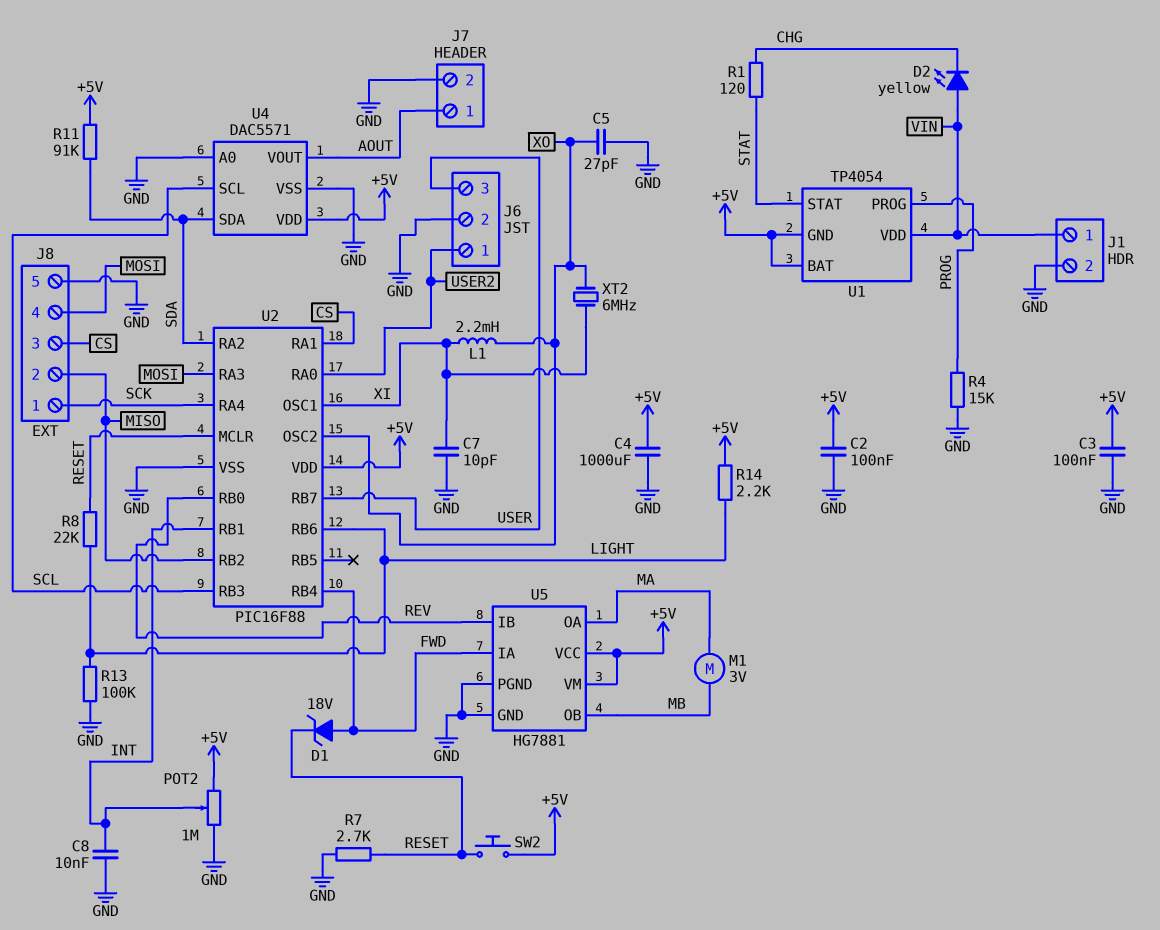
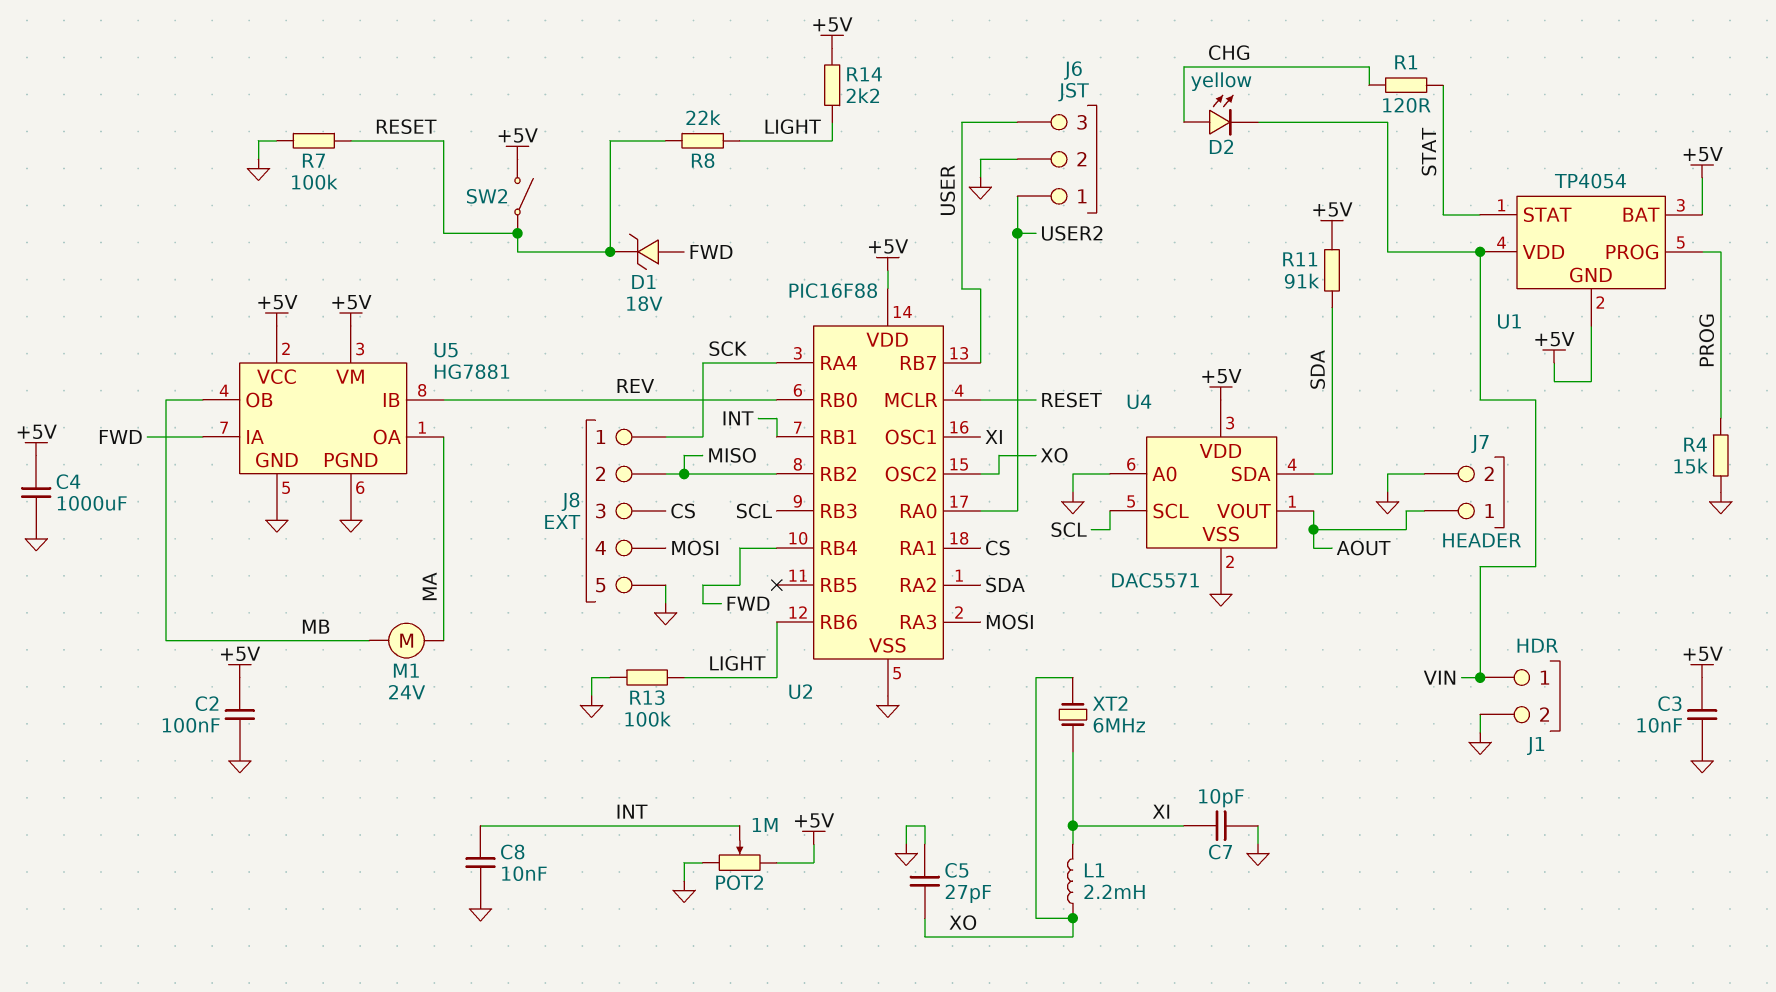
C3: 100nF (+5V, GND) -> 10nF (+5V, GND)
D2: LED yellow (A VIN, K CHG) -> LED yellow (A CHG, K VIN)
M1: motor 3V (MA, MB) -> motor 24V (MA, MB)
R7: 2.7k (GND, RESET) -> 100k (GND, RESET)
SW2: button (+5V, RESET) -> switch (+5V, RESET)

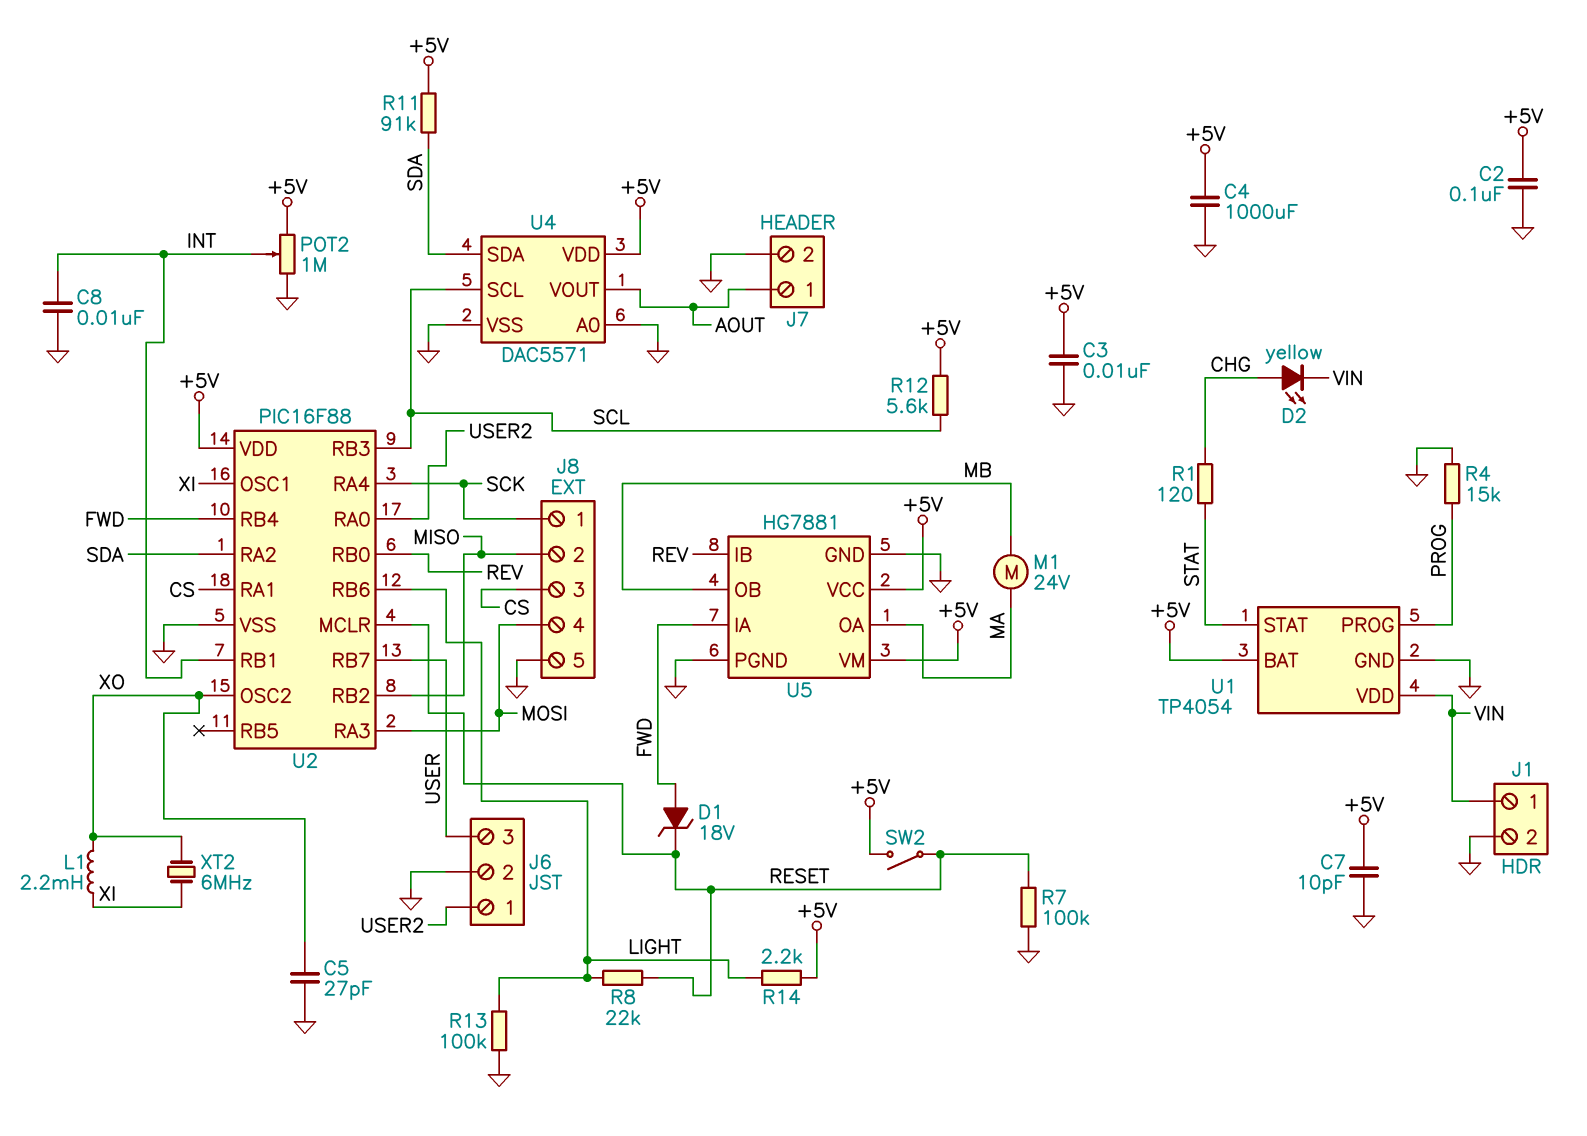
C7: 10pF (GND, XI) -> 10pF (+5V, GND)
R12: none -> 5.6k (+5V, SCL)
U1 pin GND: +5V -> GND

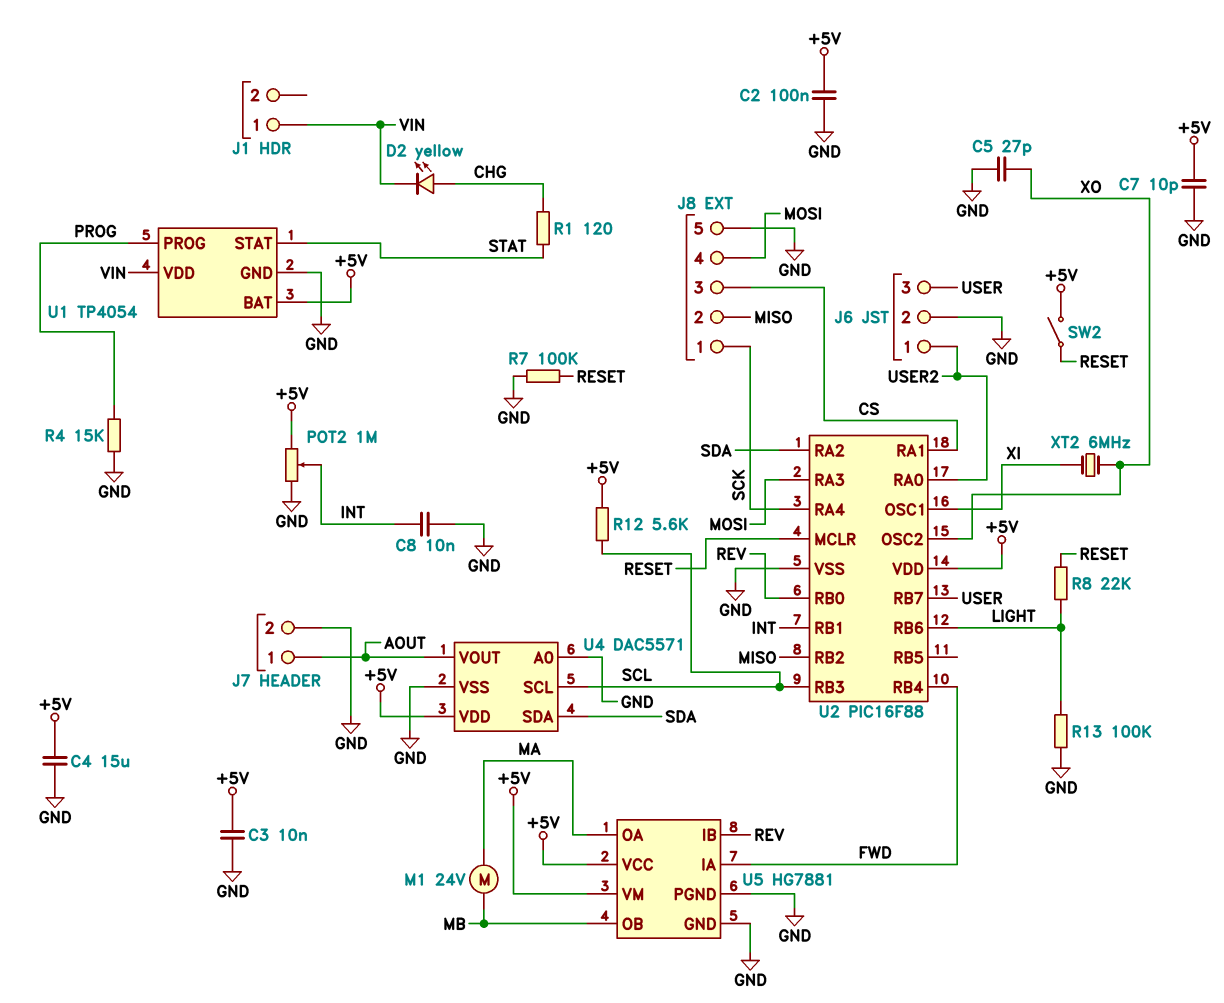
C4: 1000uF (+5V, GND) -> 15uF (+5V, GND)
D1: zener 18V (A FWD, K RESET) -> none
J1 pin 2: GND -> none
L1: 2.2mH (XI, XO) -> none
R11: 91k (+5V, SDA) -> none
R14: 2.2k (+5V, LIGHT) -> none

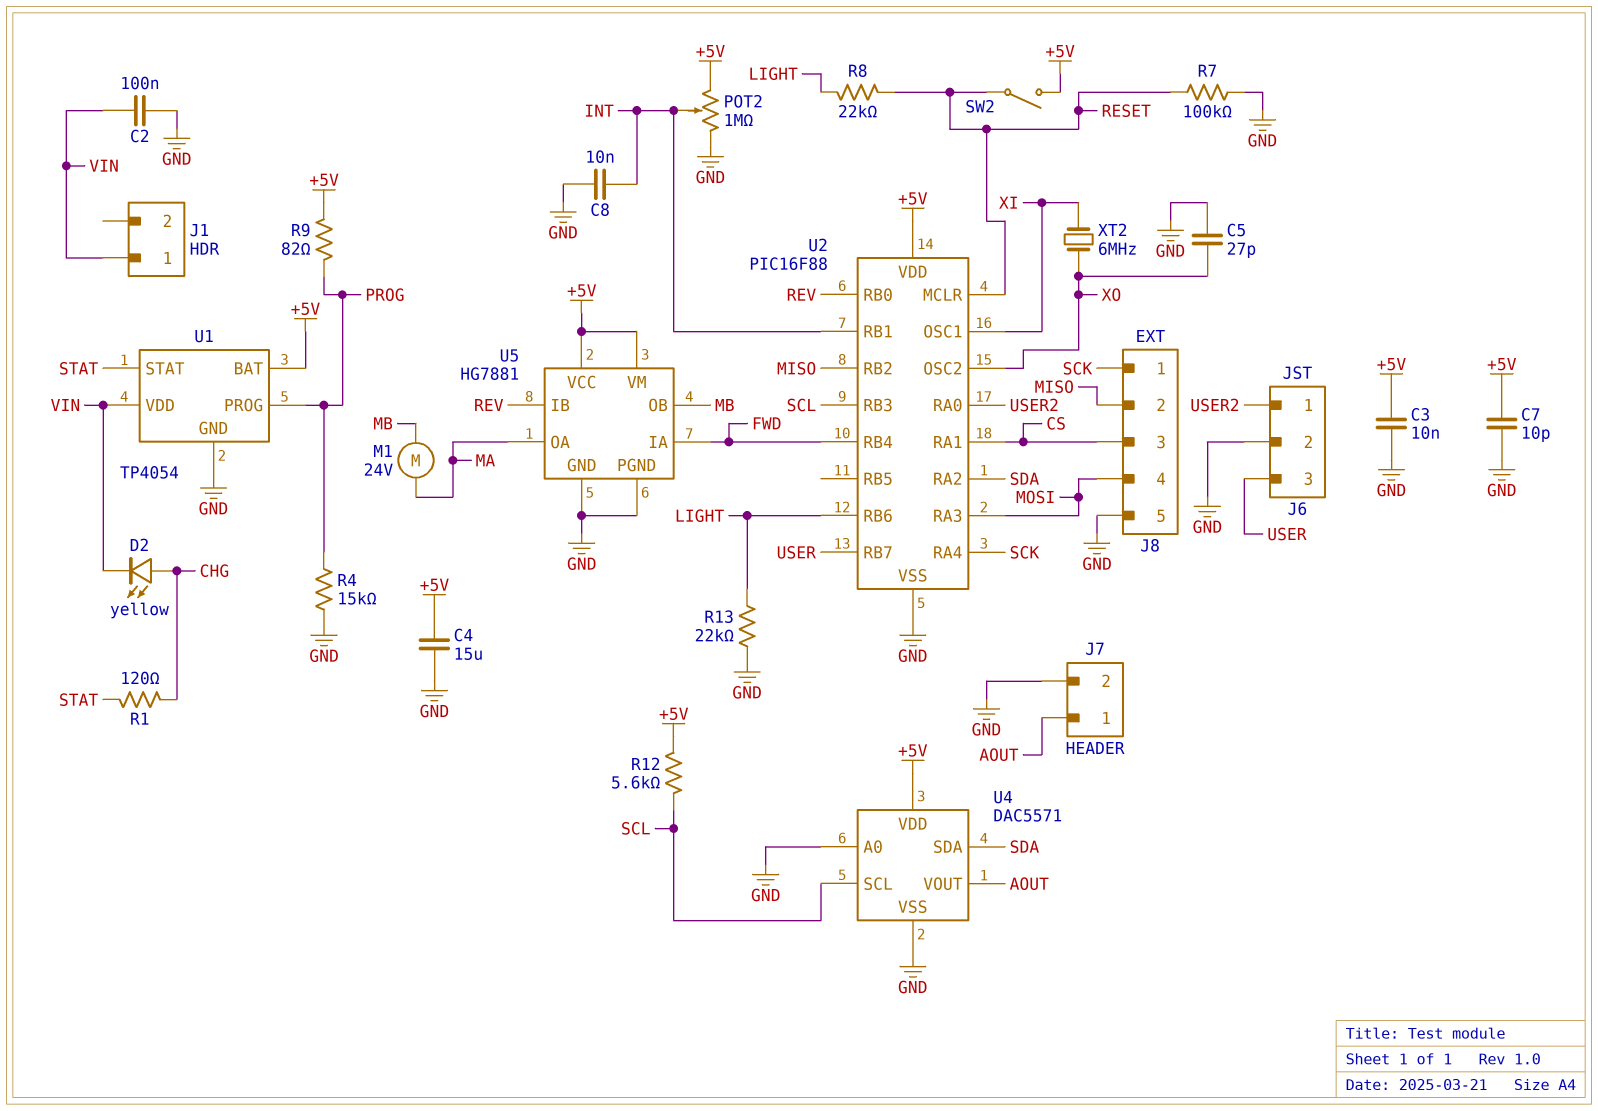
C2: 100nF (+5V, GND) -> 100nF (GND, VIN)
R9: none -> 82 (+5V, PROG)
R13: 100k (GND, LIGHT) -> 22k (GND, LIGHT)

